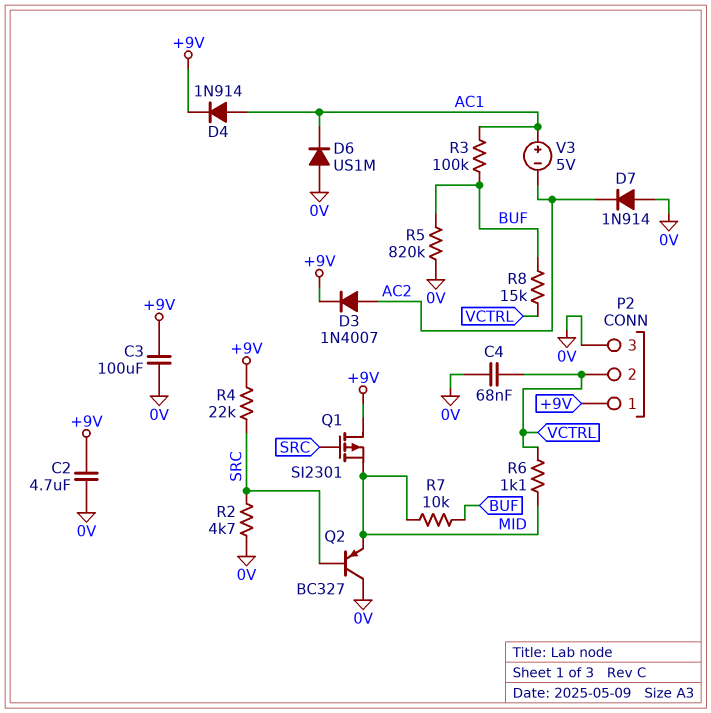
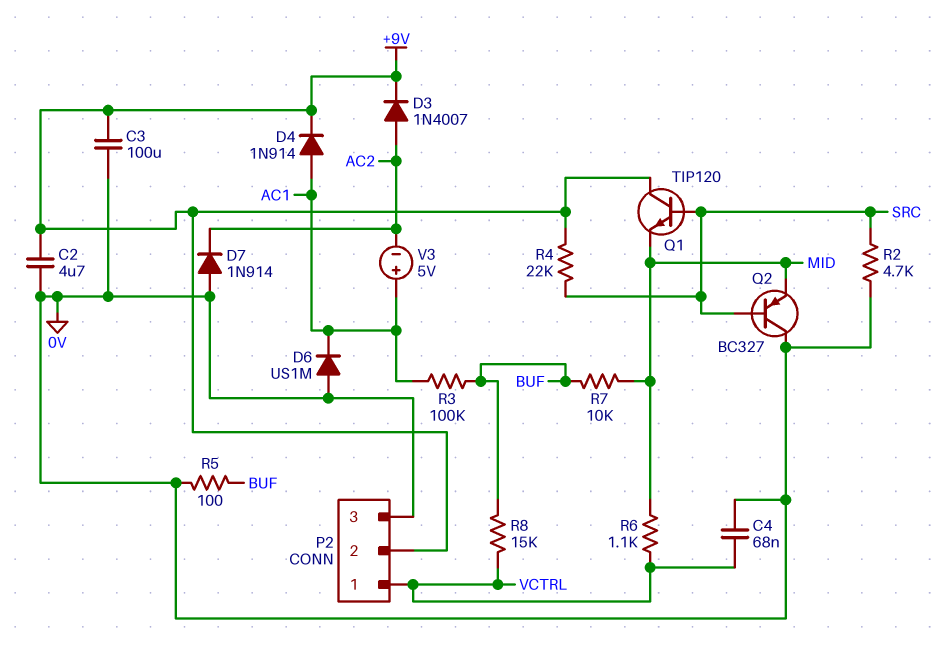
P2 pin 1: +9V -> VCTRL
P2 pin 2: VCTRL -> +9V
Q1: PMOS SI2301 (G SRC, D +9V, S MID) -> NPN TIP120 (B SRC, C +9V, E MID)
R5: 820k (0V, BUF) -> 100 (0V, BUF)

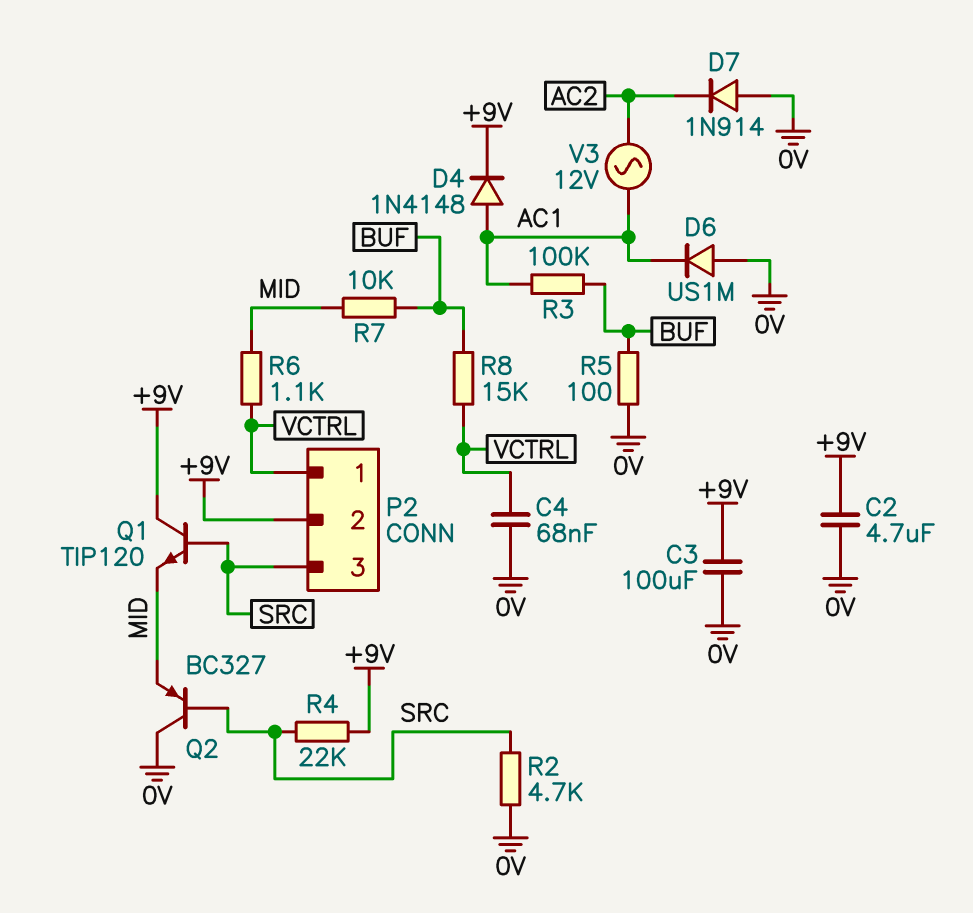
D3: diode 1N4007 (A AC2, K +9V) -> none
D4: diode 1N914 (A AC1, K +9V) -> diode 1N4148 (A AC1, K +9V)
P2 pin 3: 0V -> SRC
V3: 5V (plus AC1, minus AC2) -> AC 12V (AC1, AC2)

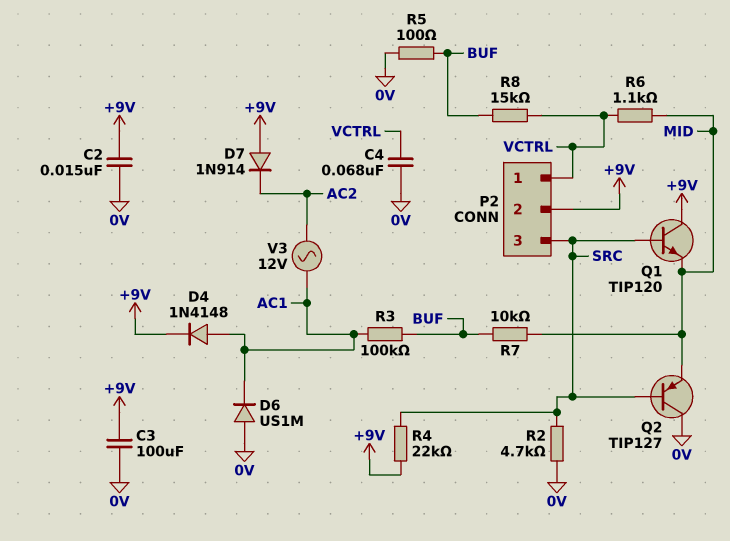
C2: 4.7uF (+9V, 0V) -> 15nF (+9V, 0V)
D7: diode 1N914 (A 0V, K AC2) -> diode 1N914 (A +9V, K AC2)
Q2: PNP BC327 (B SRC, C 0V, E MID) -> PNP TIP127 (B SRC, C 0V, E MID)

